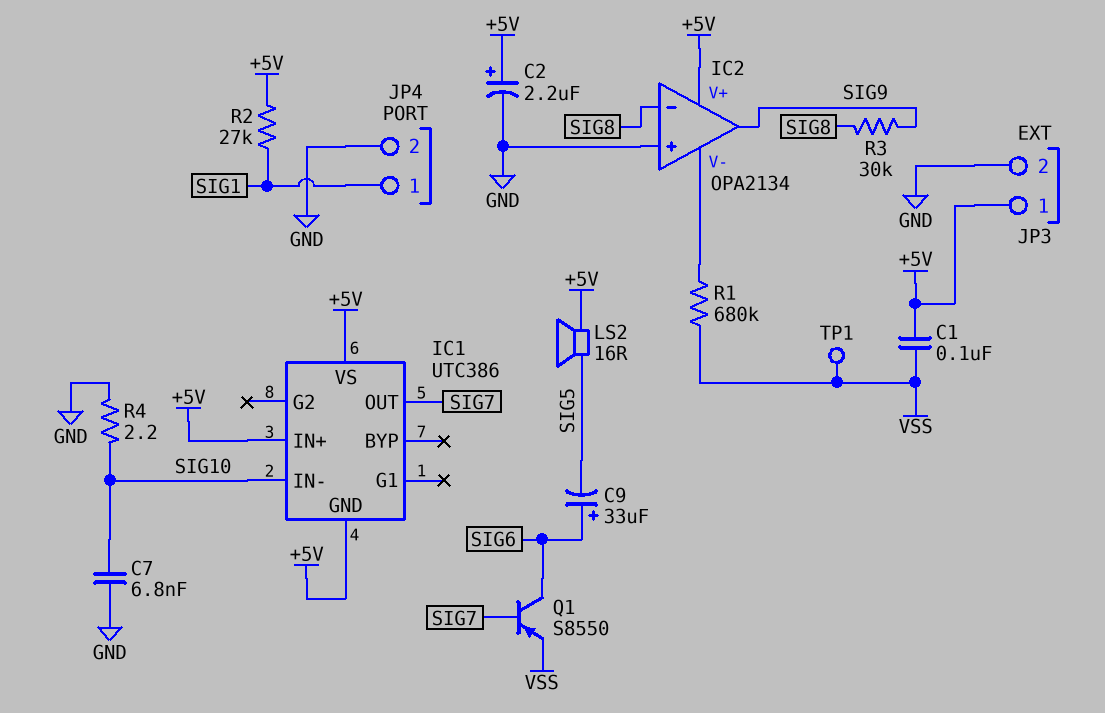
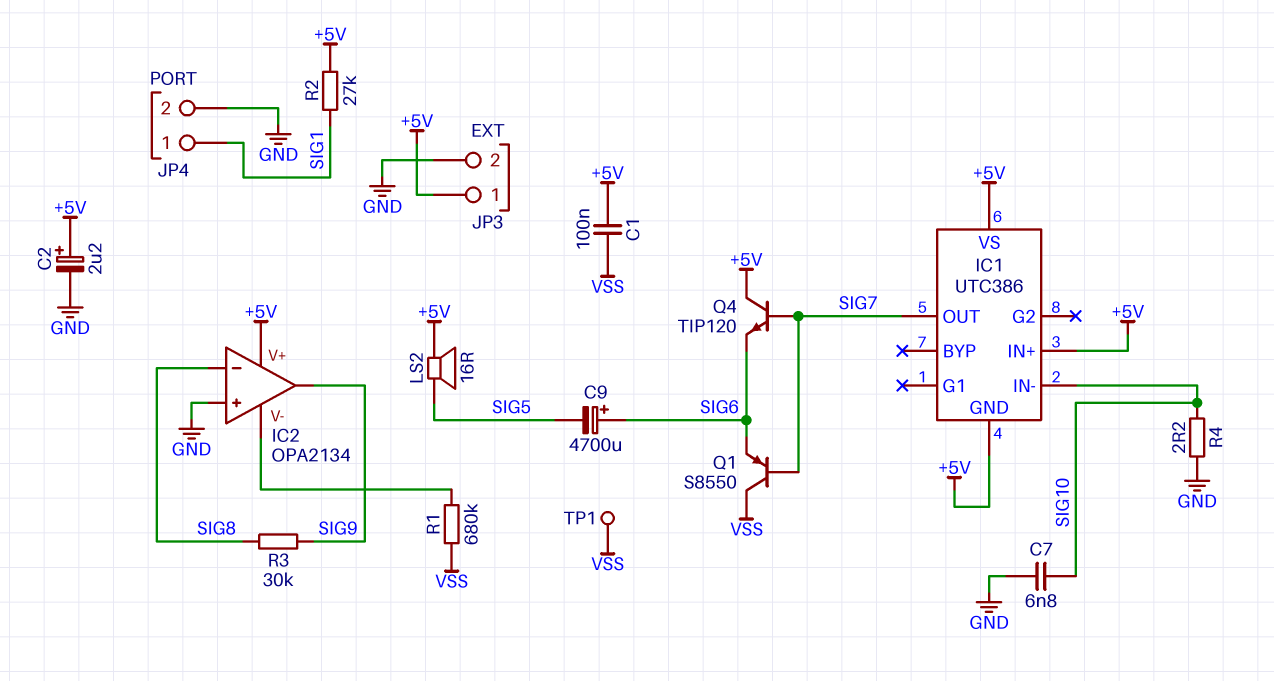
C9: 33uF (plus SIG6, minus SIG5) -> 4700uF (plus SIG6, minus SIG5)
Q1: PNP S8550 (B SIG7, C SIG6, E VSS) -> PNP S8550 (B SIG7, C VSS, E SIG6)
Q4: none -> NPN TIP120 (B SIG7, C +5V, E SIG6)

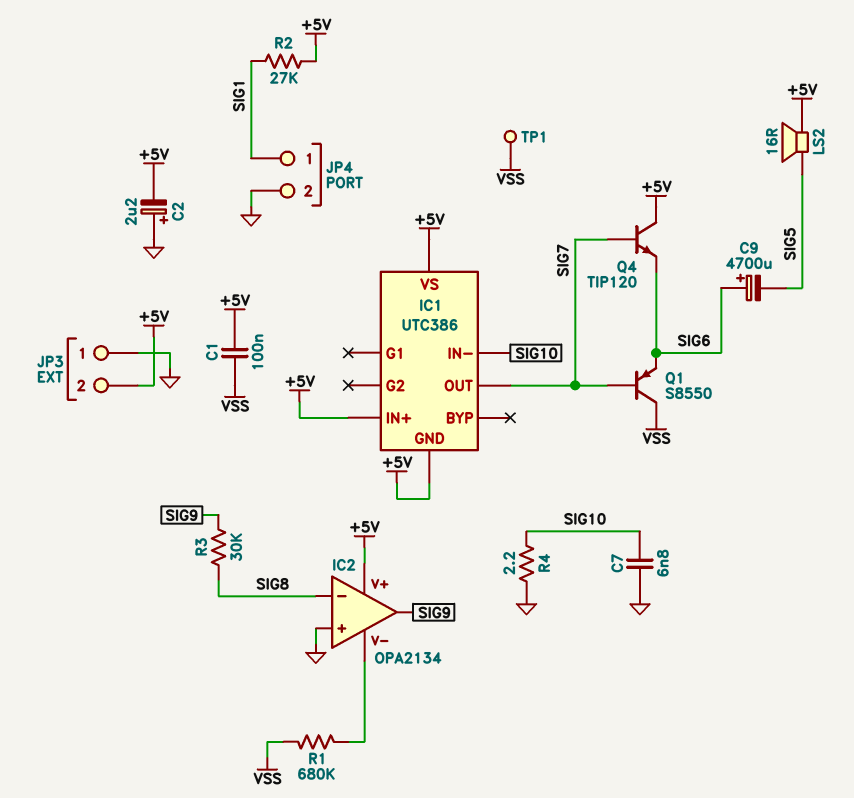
C2: 2.2uF (plus +5V, minus GND) -> 2.2uF (plus GND, minus +5V)
JP3 pin 1: +5V -> GND
JP3 pin 2: GND -> +5V

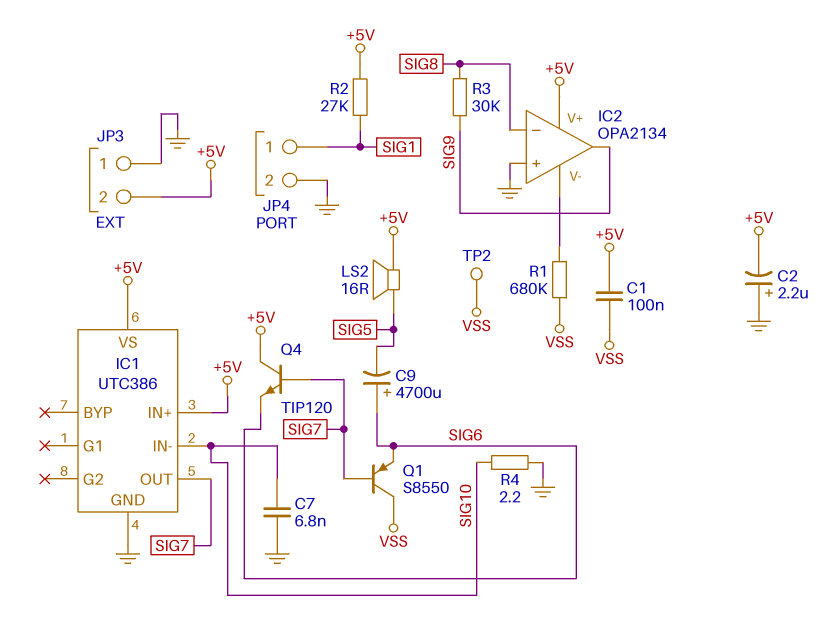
IC1 pin GND: +5V -> GND
TP1: test point (VSS) -> none
TP2: none -> test point (VSS)

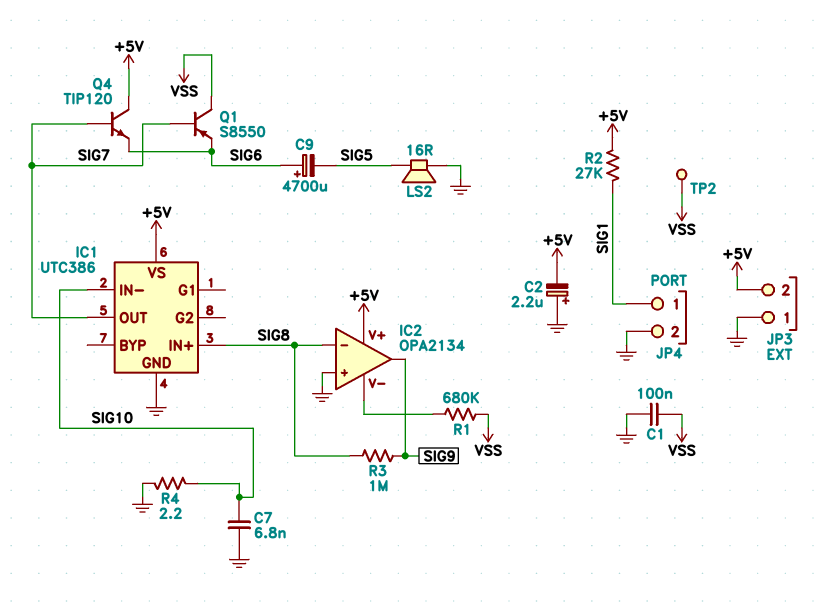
C1: 100nF (+5V, VSS) -> 100nF (GND, VSS)
IC1 pin IN+: +5V -> SIG8
LS2: speaker 16R (+5V, SIG5) -> speaker 16R (GND, SIG5)
R3: 30k (SIG8, SIG9) -> 1M (SIG8, SIG9)

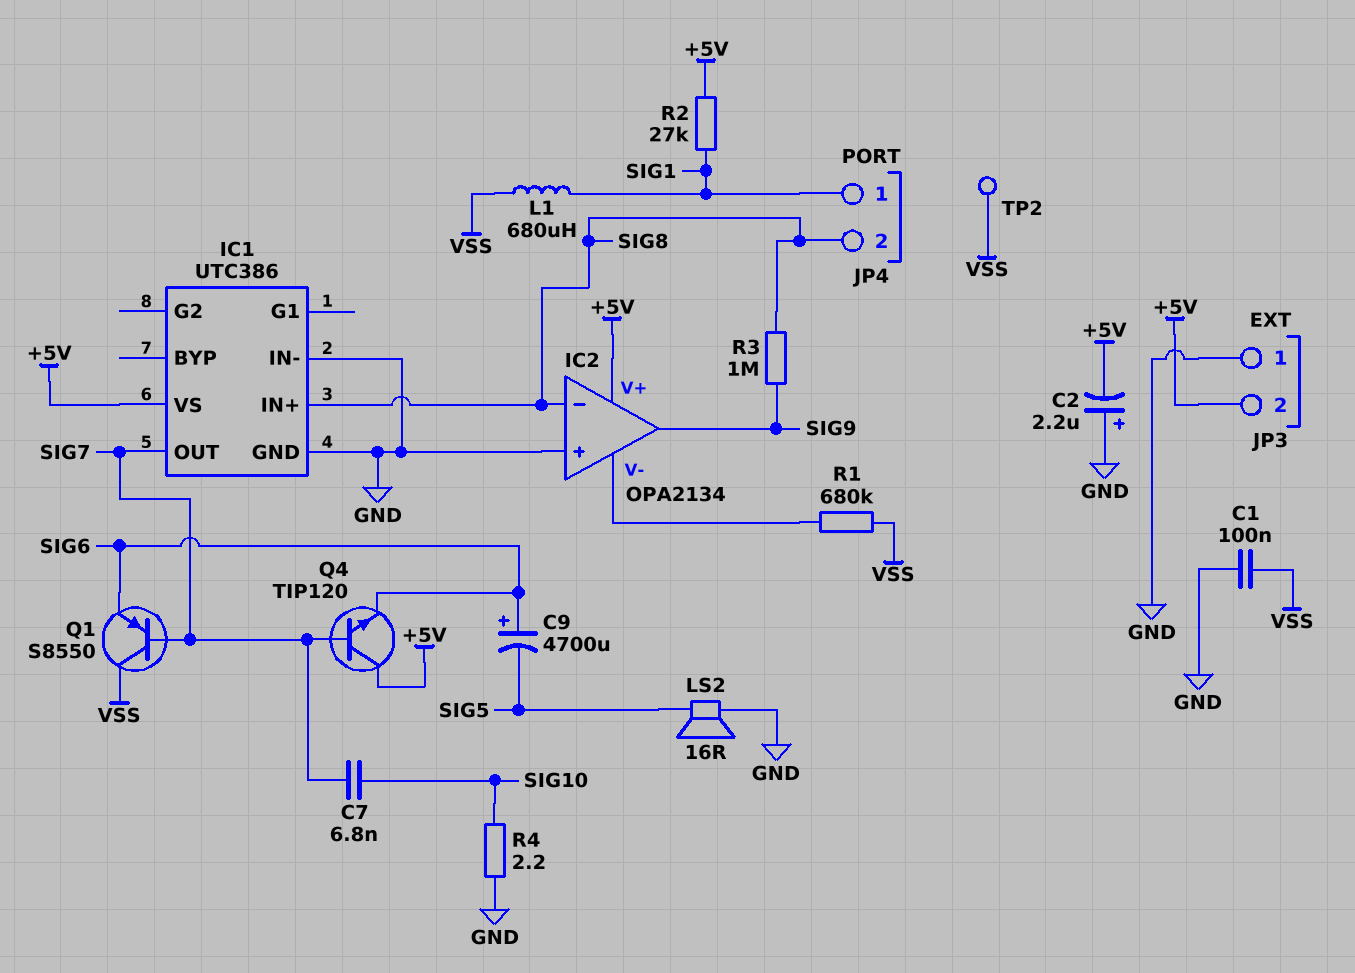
C7: 6.8nF (GND, SIG10) -> 6.8nF (SIG7, SIG10)
IC1 pin IN-: SIG10 -> GND
JP4 pin 2: GND -> SIG8
L1: none -> 680uH (SIG1, VSS)

